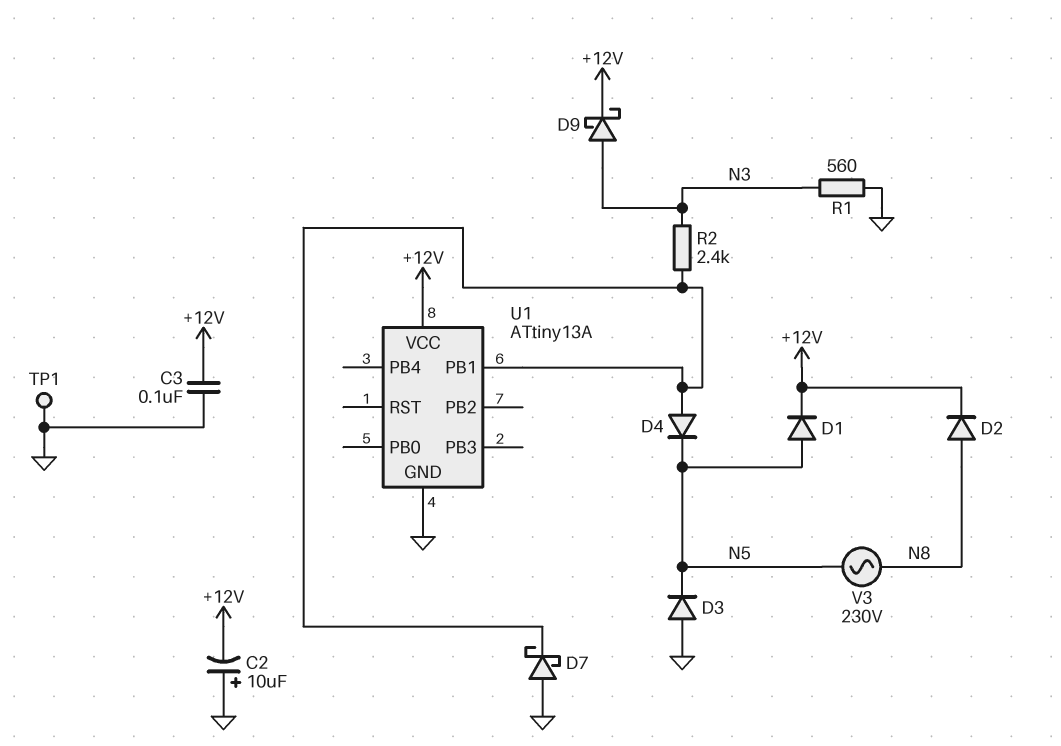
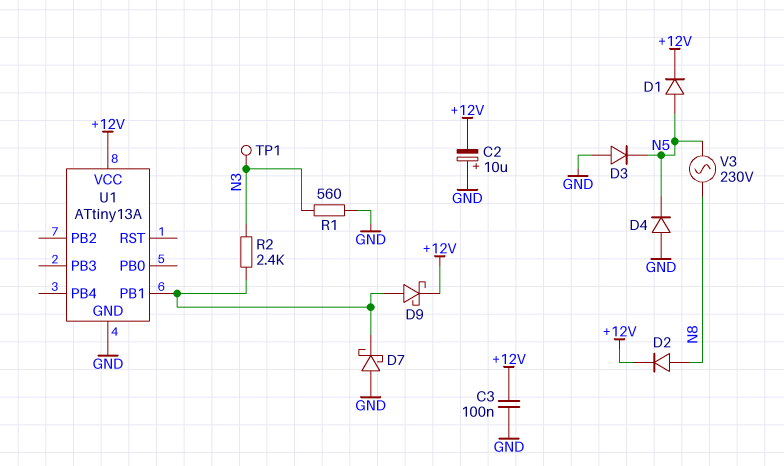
D4: diode (A U1/PB1, K N5) -> diode (A GND, K N5)
D9: schottky (A N3, K +12V) -> schottky (A U1/PB1, K +12V)
TP1: test point (GND) -> test point (N3)

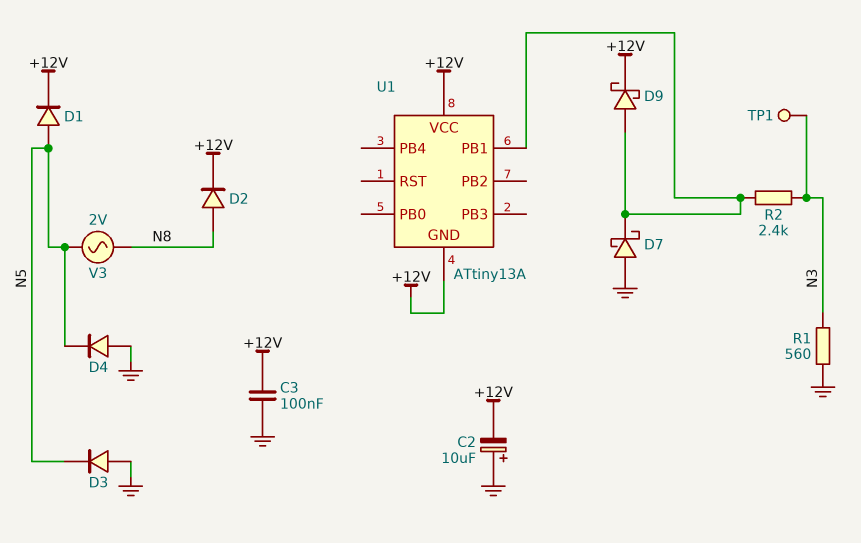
U1 pin GND: GND -> +12V
V3: AC 230V (N5, N8) -> AC 2V (N5, N8)

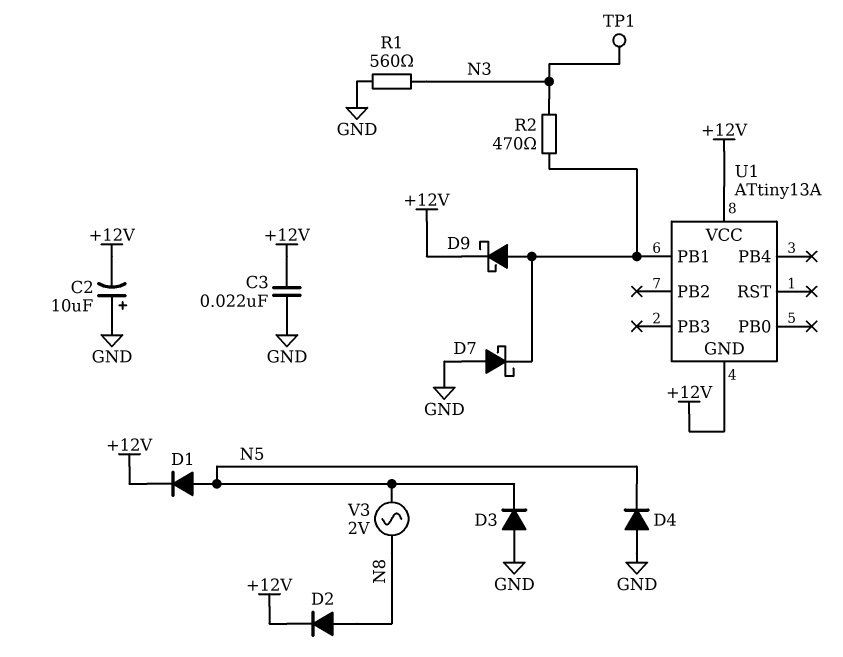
C3: 100nF (+12V, GND) -> 22nF (+12V, GND)
R2: 2.4k (N3, U1/PB1) -> 470 (N3, U1/PB1)

